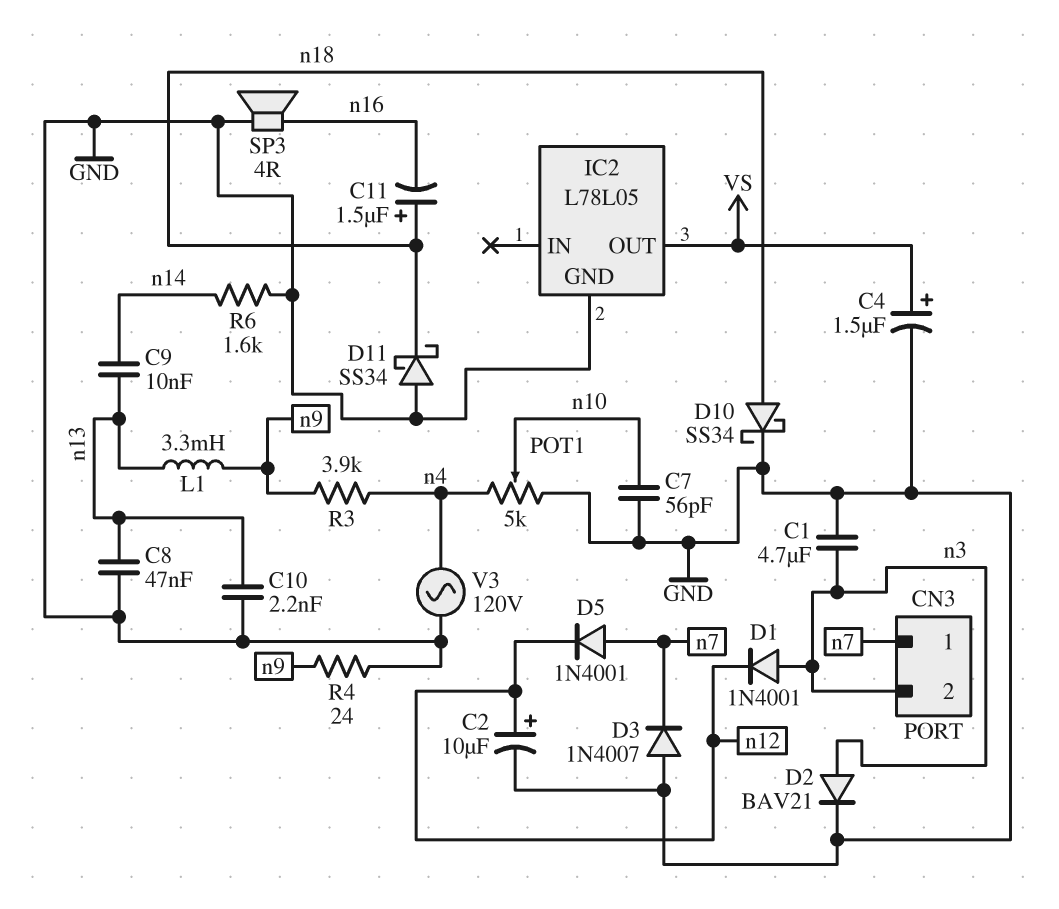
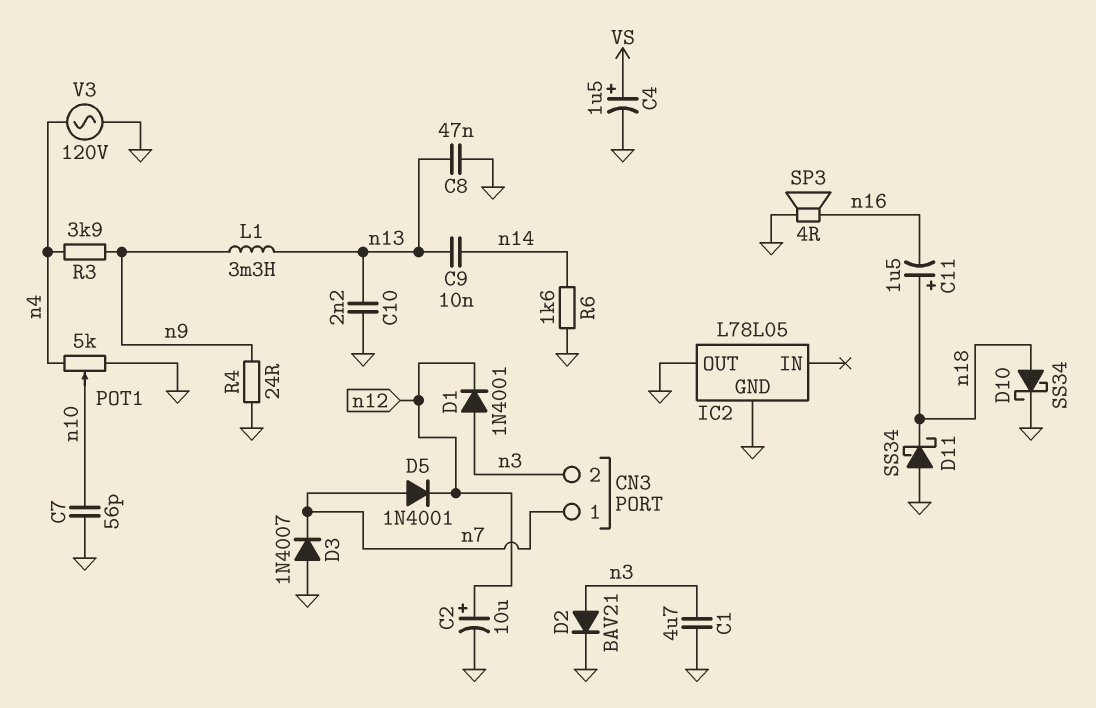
IC2 pin OUT: VS -> GND

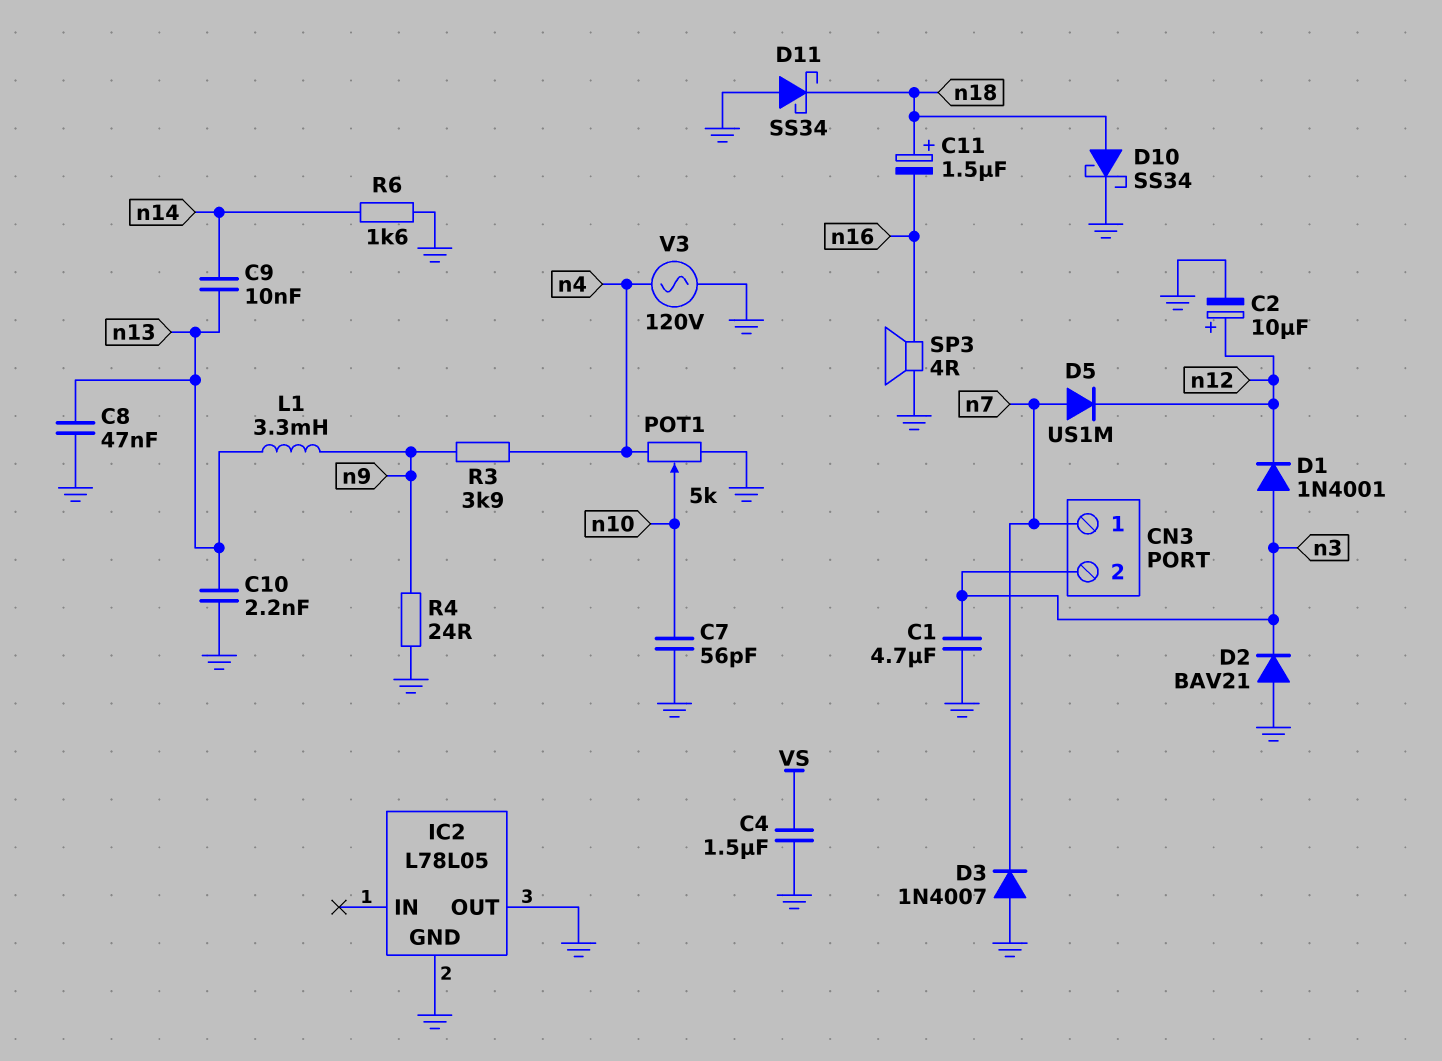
C4: 1.5uF (plus VS, minus GND) -> 1.5uF (GND, VS)
D2: diode BAV21 (A n3, K GND) -> diode BAV21 (A GND, K n3)
D5: diode 1N4001 (A n7, K n12) -> diode US1M (A n7, K n12)

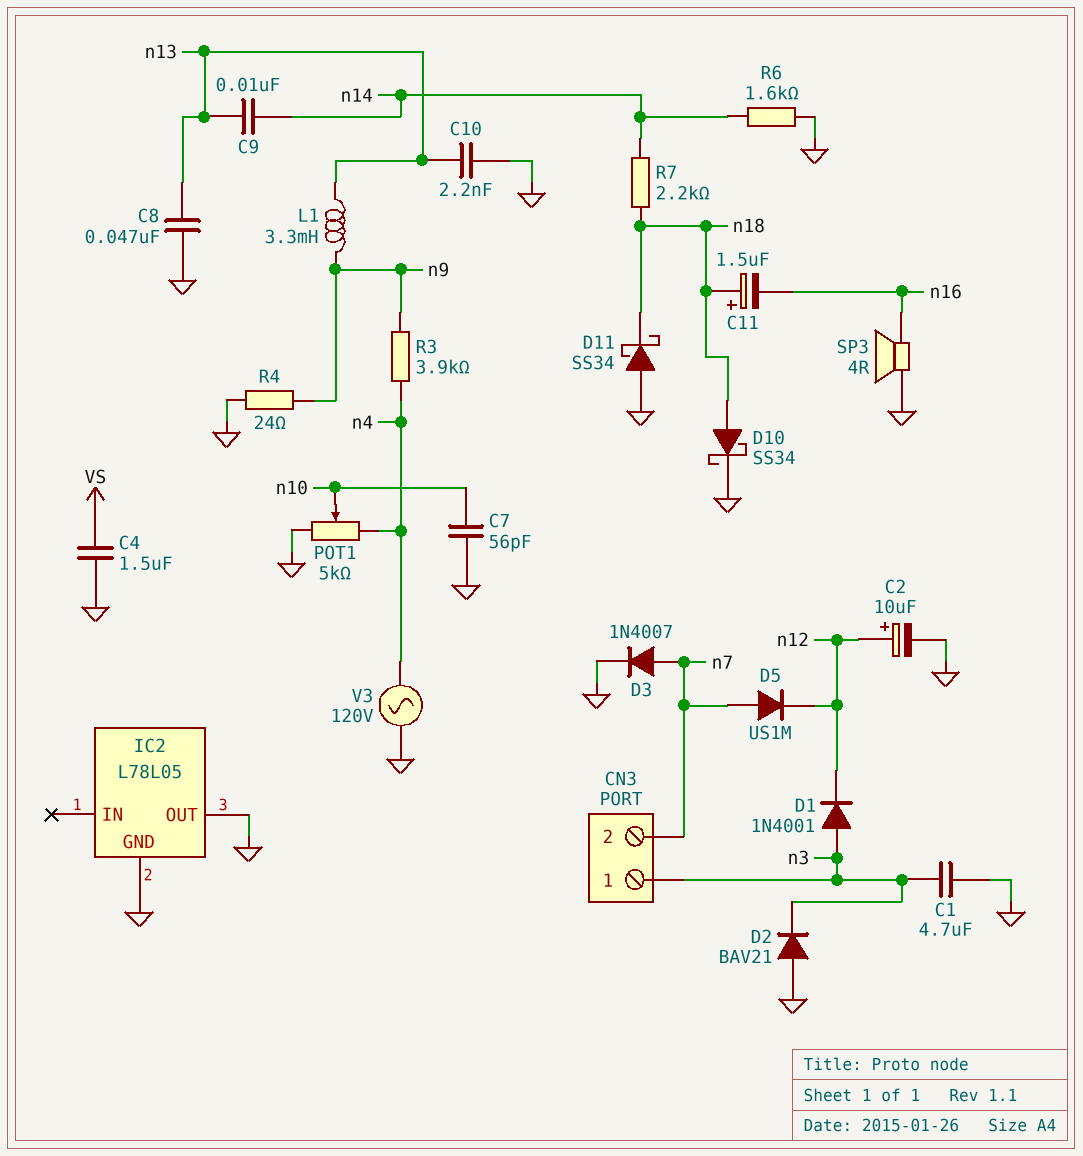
CN3 pin 1: n7 -> n3
CN3 pin 2: n3 -> n7
D3: diode 1N4007 (A GND, K n7) -> diode 1N4007 (A n7, K GND)
R7: none -> 2.2k (n14, n18)

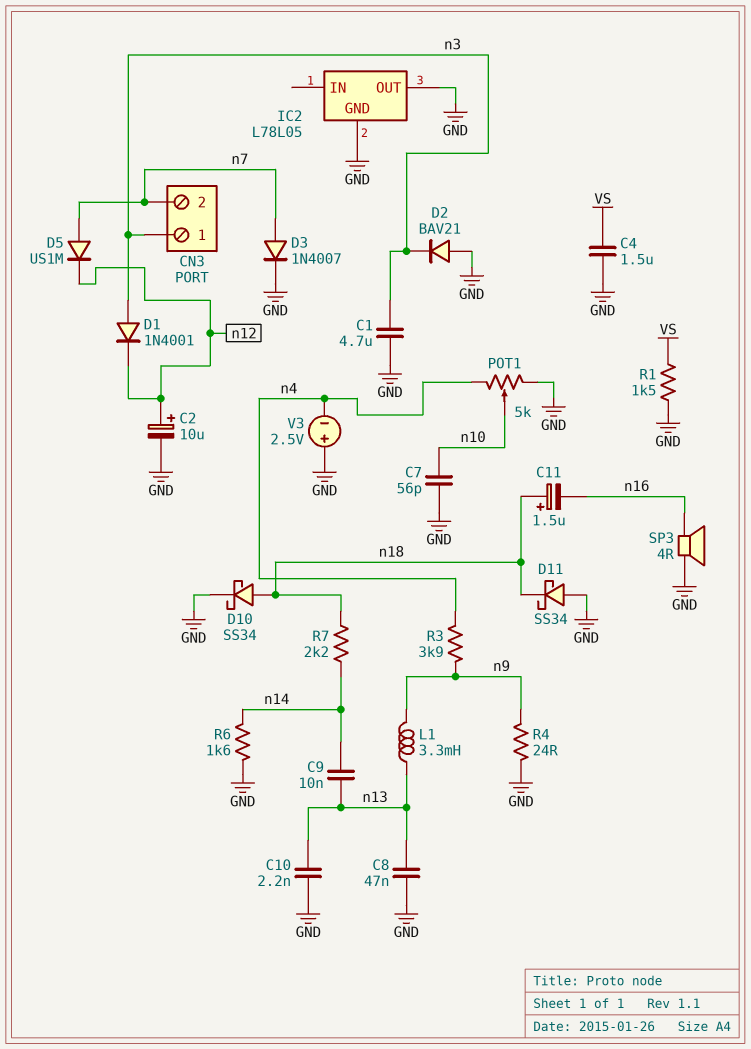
R1: none -> 1.5k (GND, VS)
V3: AC 120V (GND, n4) -> 2.5V (plus GND, minus n4)

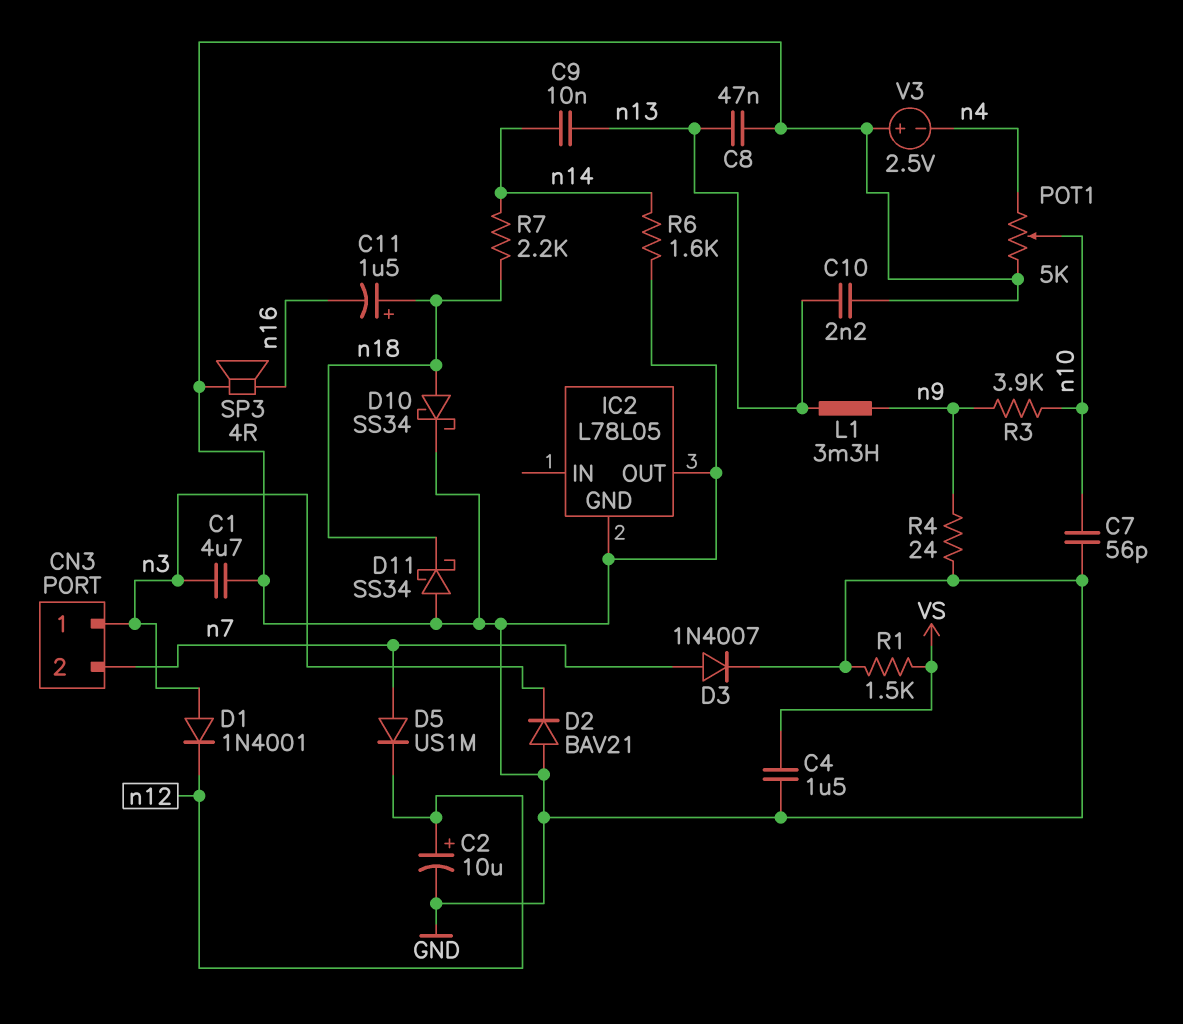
R3: 3.9k (n4, n9) -> 3.9k (n9, n10)

